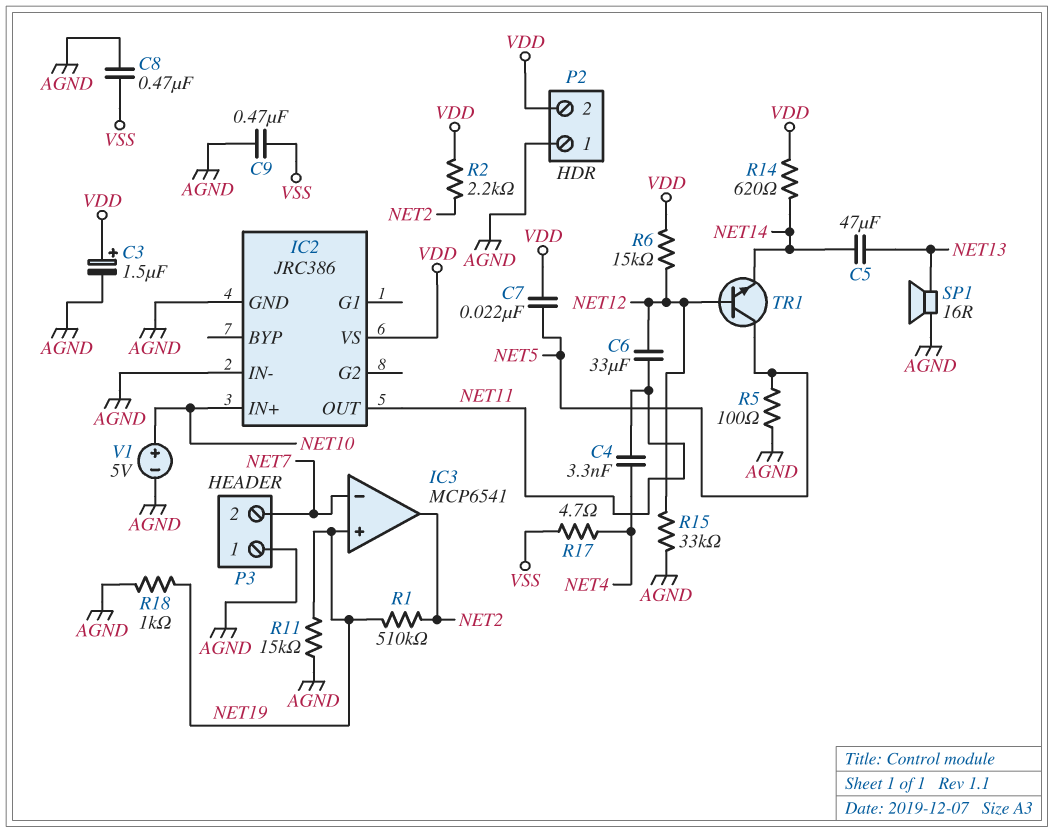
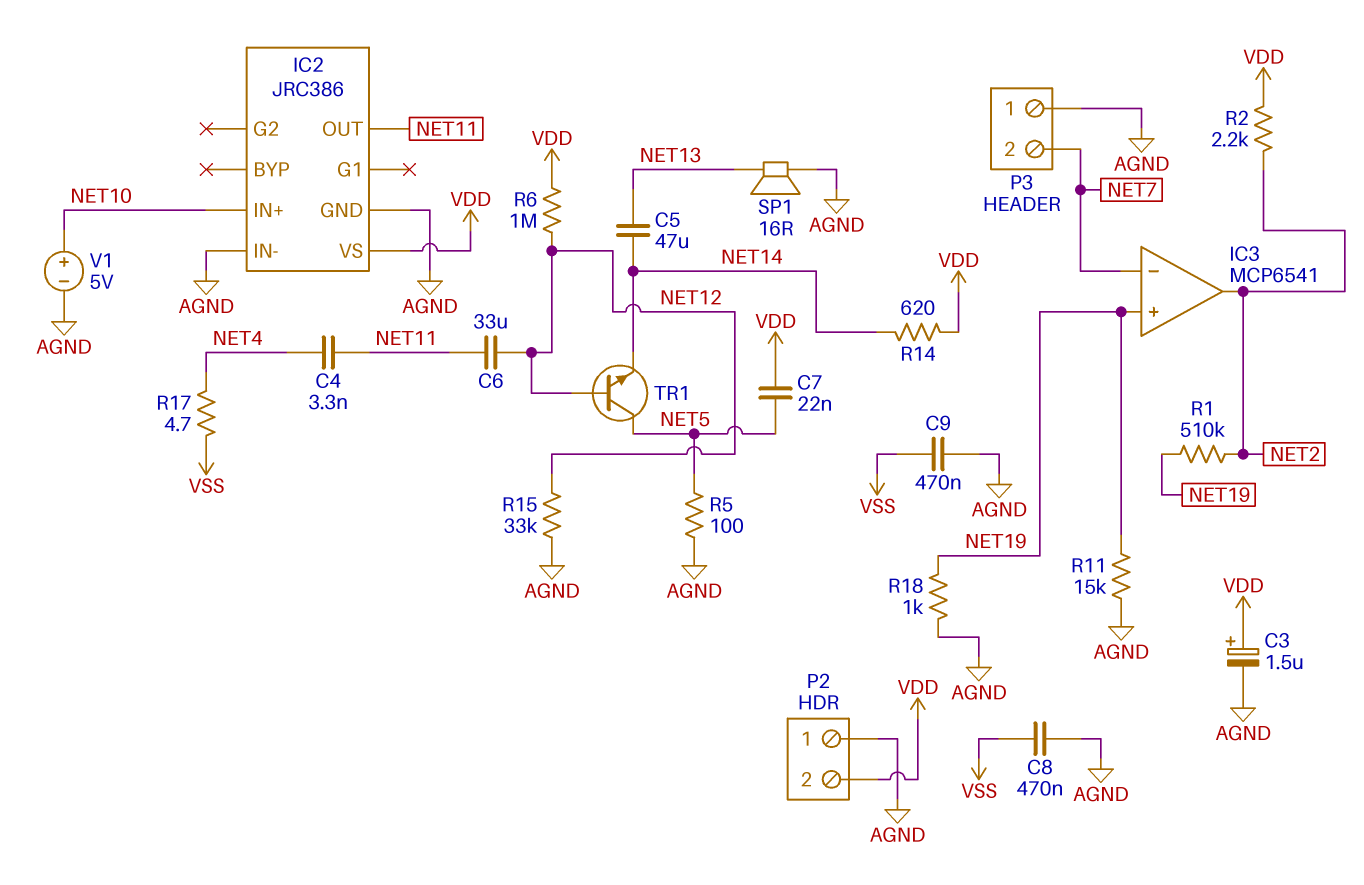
R6: 15k (NET12, VDD) -> 1M (NET12, VDD)

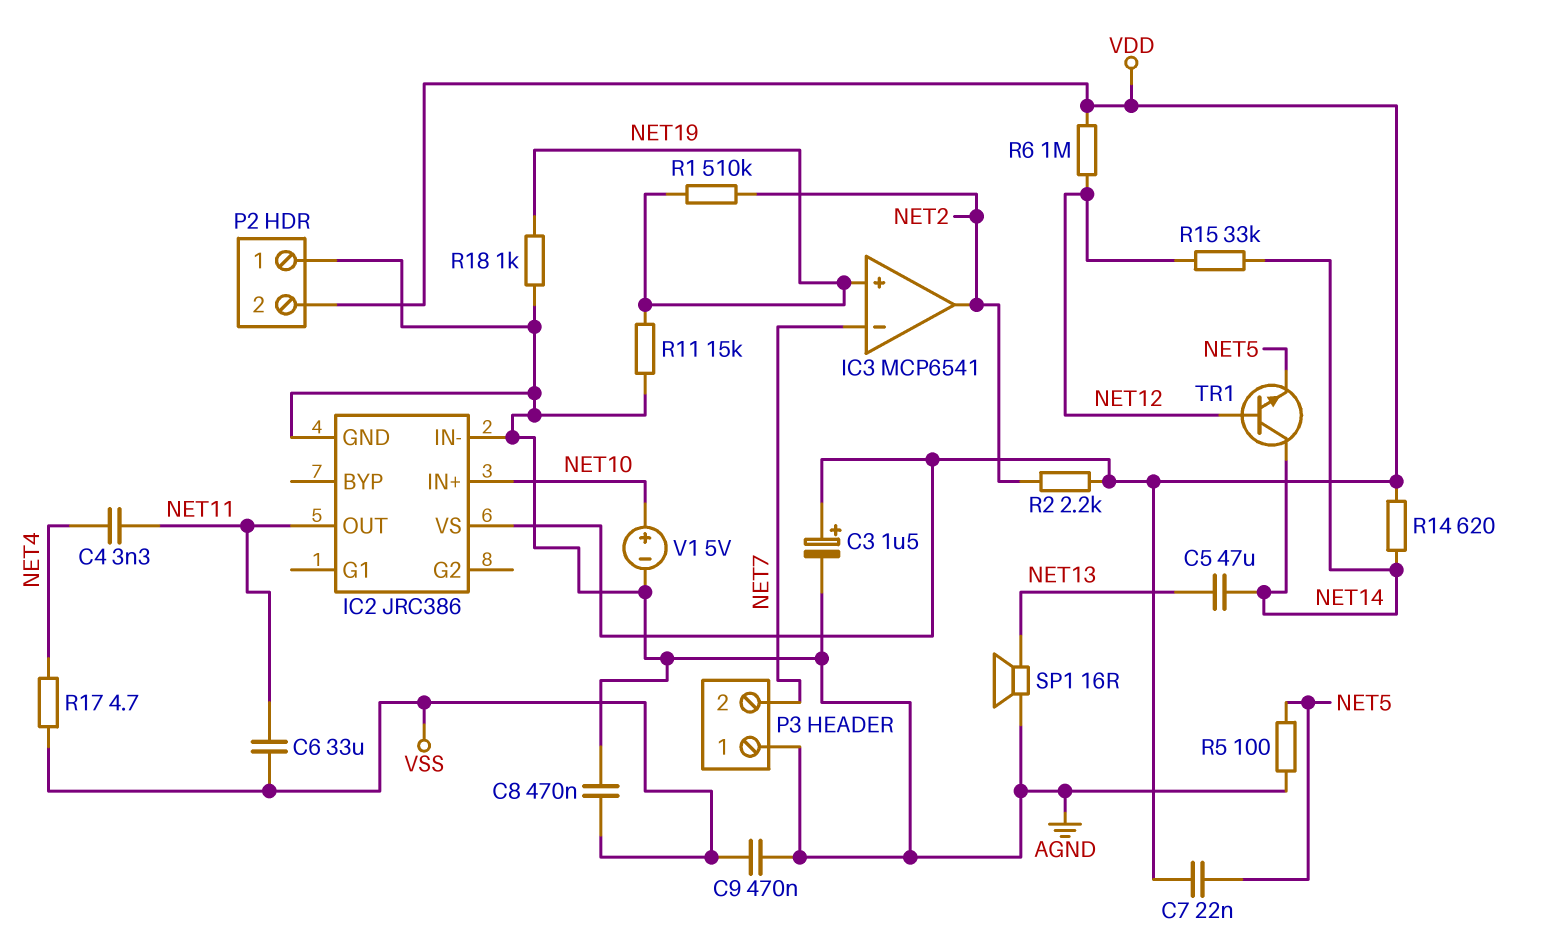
C6: 33uF (NET11, NET12) -> 33uF (NET11, VSS)
R15: 33k (AGND, NET12) -> 33k (NET12, NET14)
TR1: NPN (B NET12, C NET5, E NET14) -> NPN (B NET12, C NET14, E NET5)

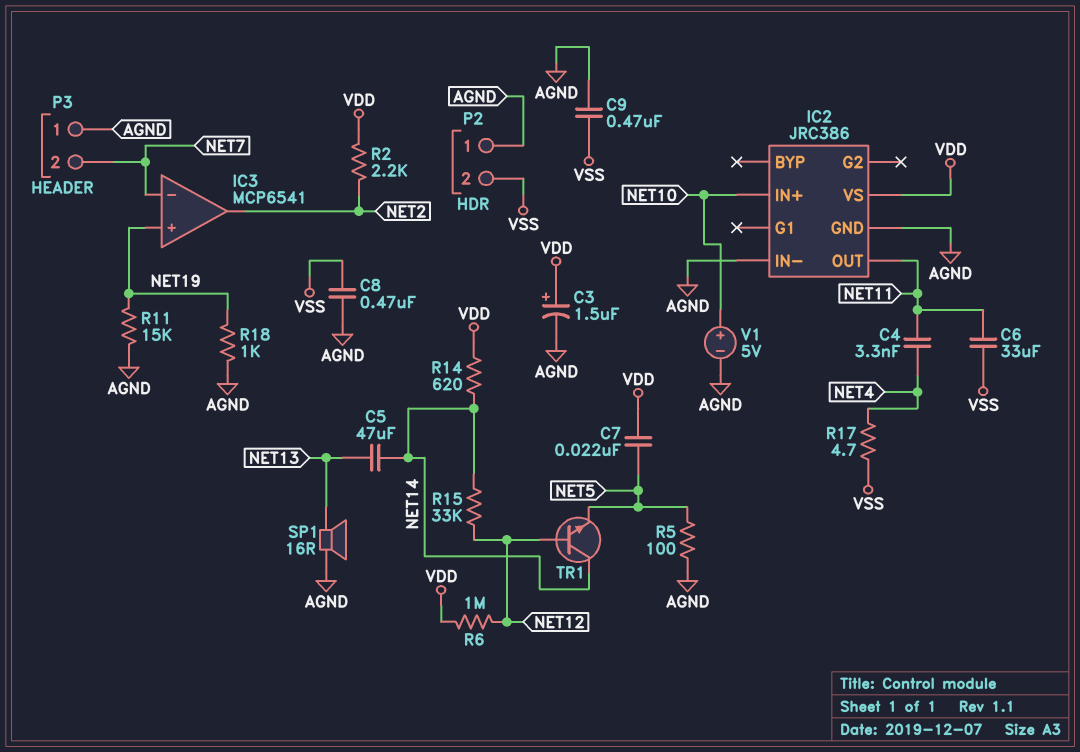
P2 pin 2: VDD -> VSS
R1: 510k (NET2, NET19) -> none

